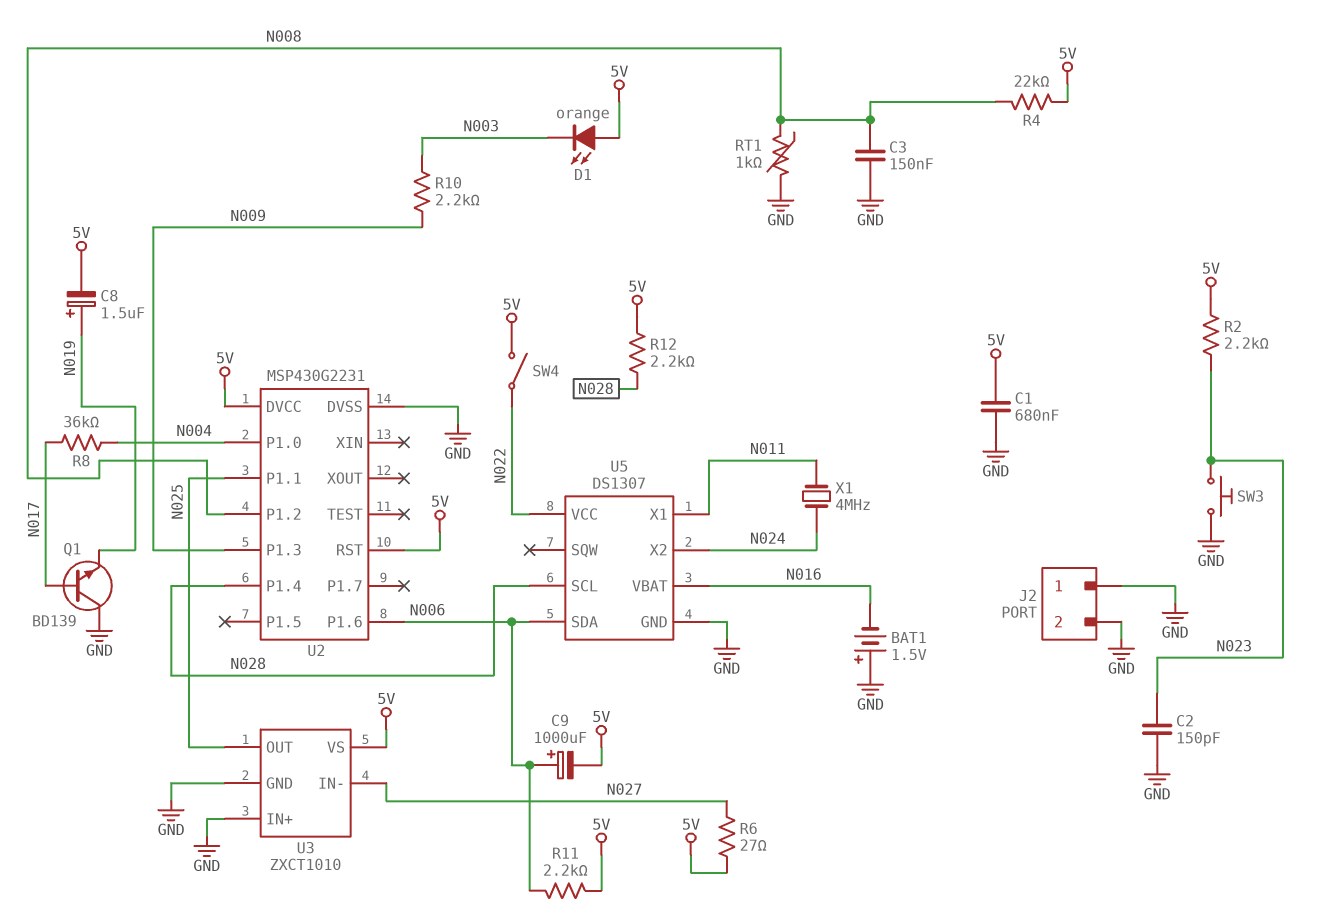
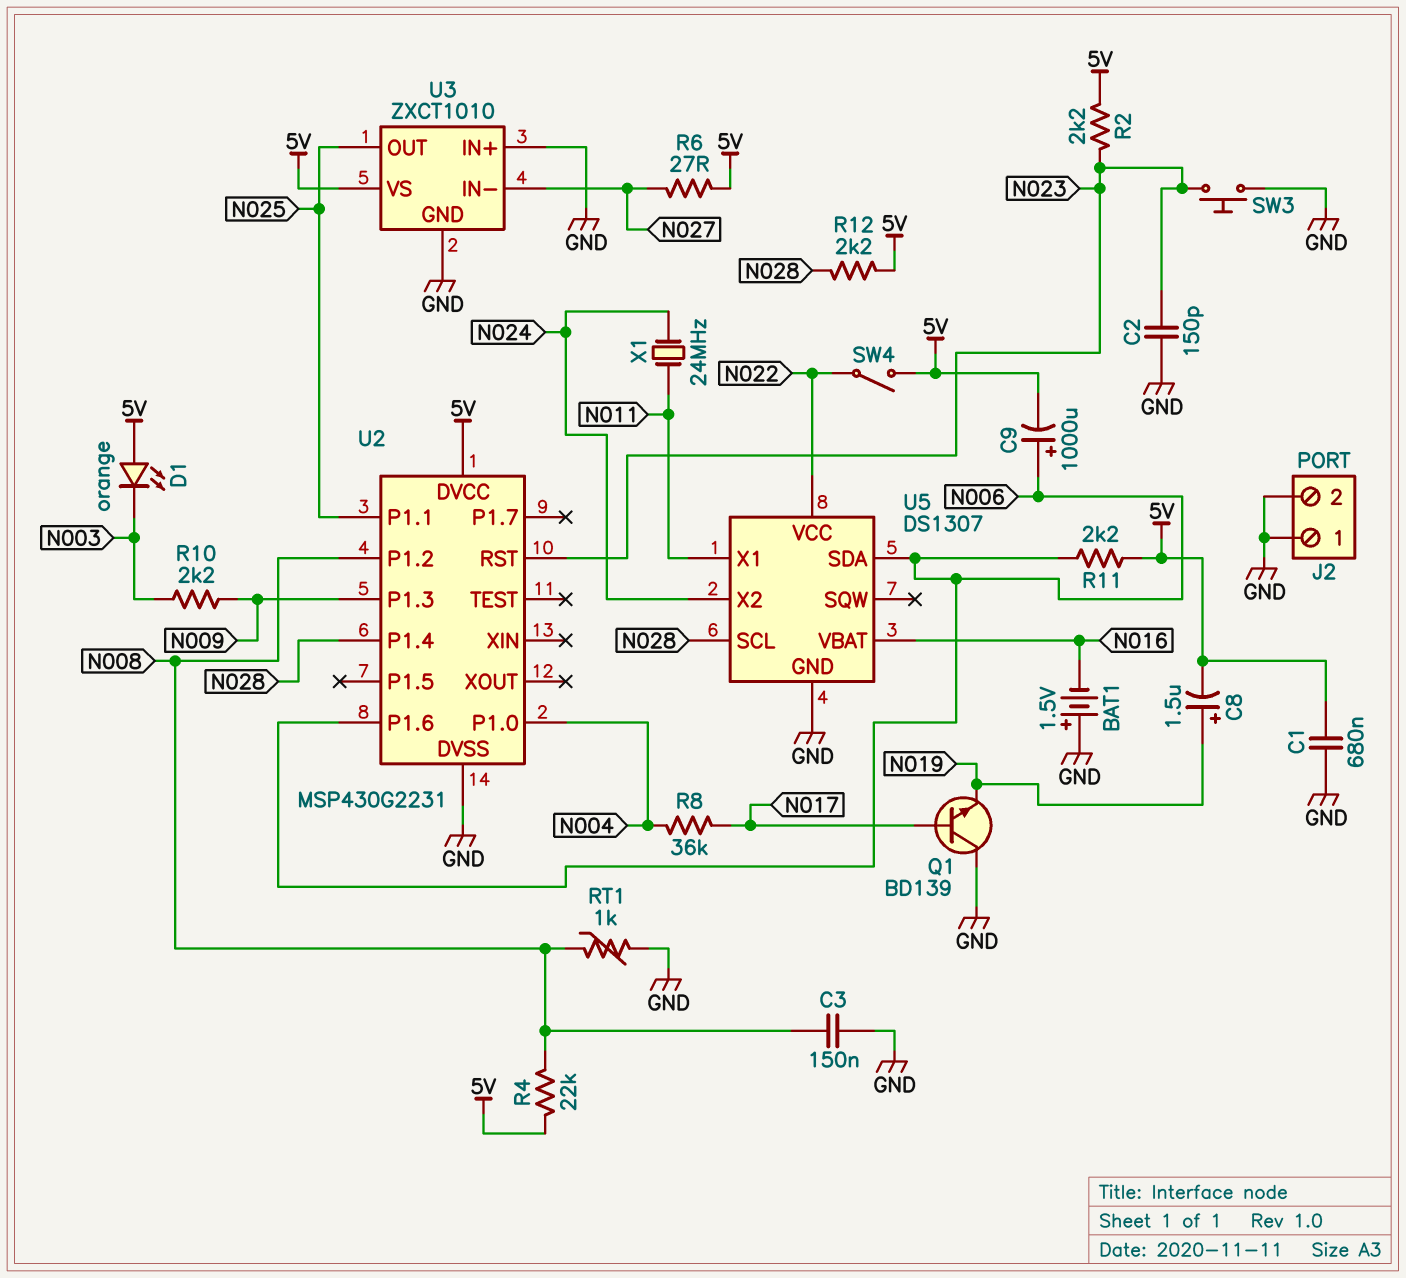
U2 pin RST: 5V -> N023
X1: 4MHz (N011, N024) -> 24MHz (N011, N024)

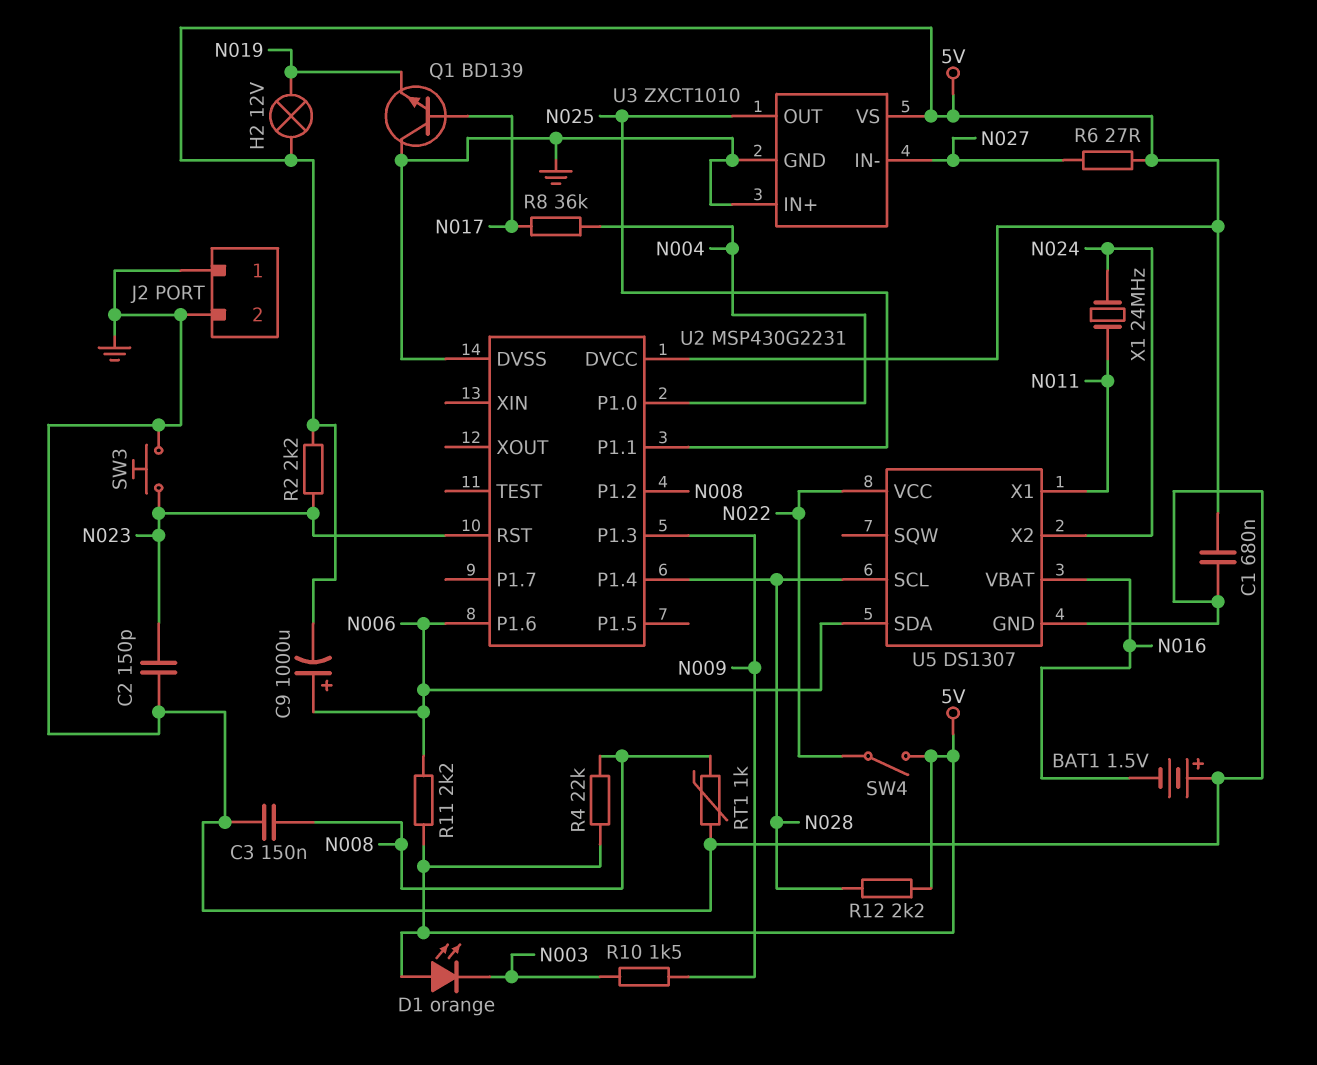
C8: 1.5uF (plus N019, minus 5V) -> none
H2: none -> lamp 12V (5V, N019)
R10: 2.2k (N003, N009) -> 1.5k (N003, N009)

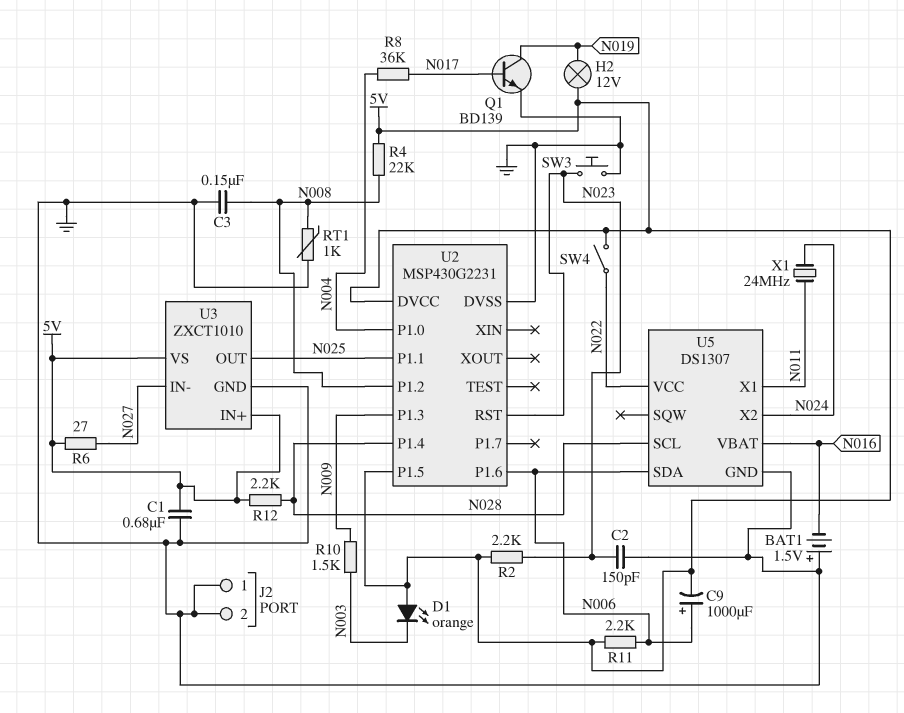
Q1: NPN BD139 (B N017, C GND, E N019) -> NPN BD139 (B N017, C N019, E GND)
U2 pin P1.5: none -> 5V
U3 pin IN+: GND -> 5V

